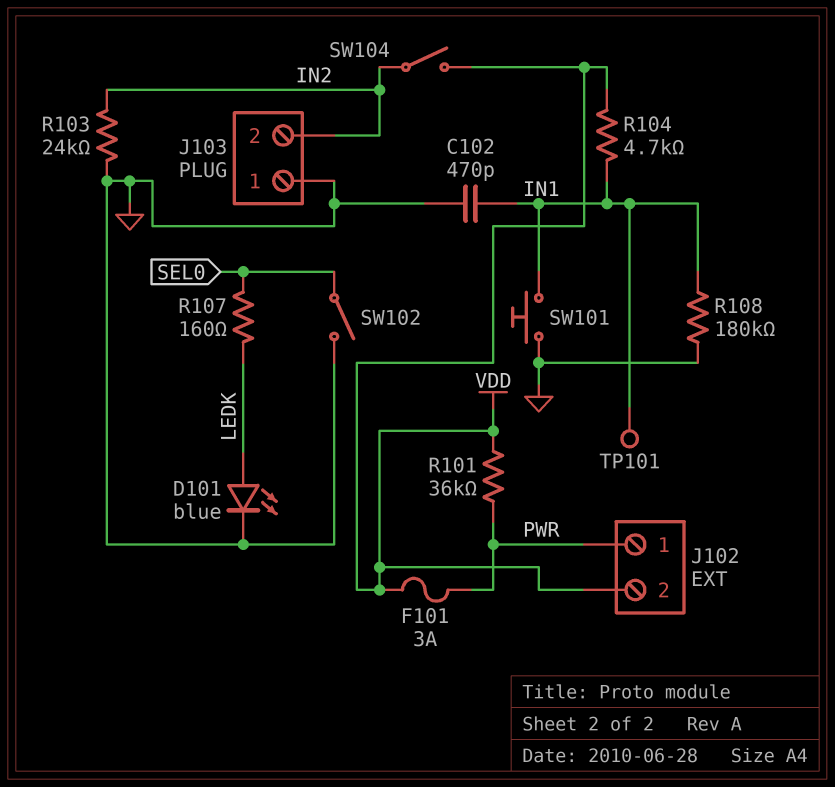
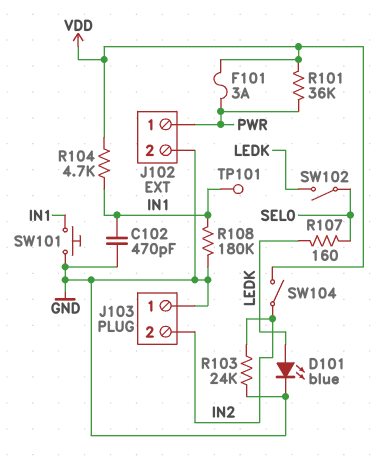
J102 pin 2: VDD -> GND
SW102: switch (GND, SEL0) -> switch (LEDK, SEL0)

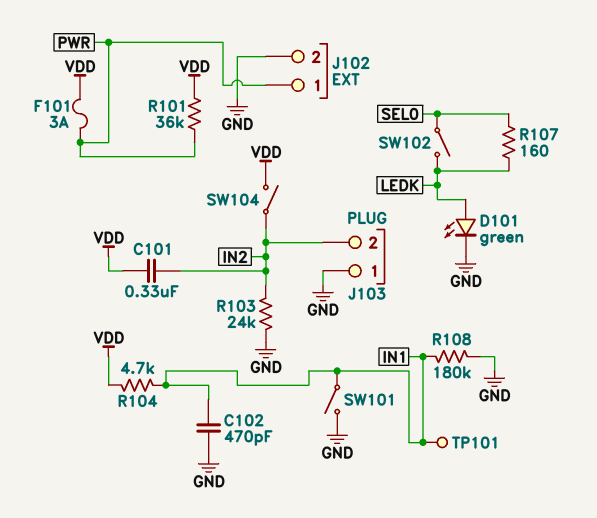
C101: none -> 330nF (IN2, VDD)
D101: LED blue (A LEDK, K GND) -> LED green (A LEDK, K GND)
SW101: button (GND, IN1) -> switch (GND, IN1)

